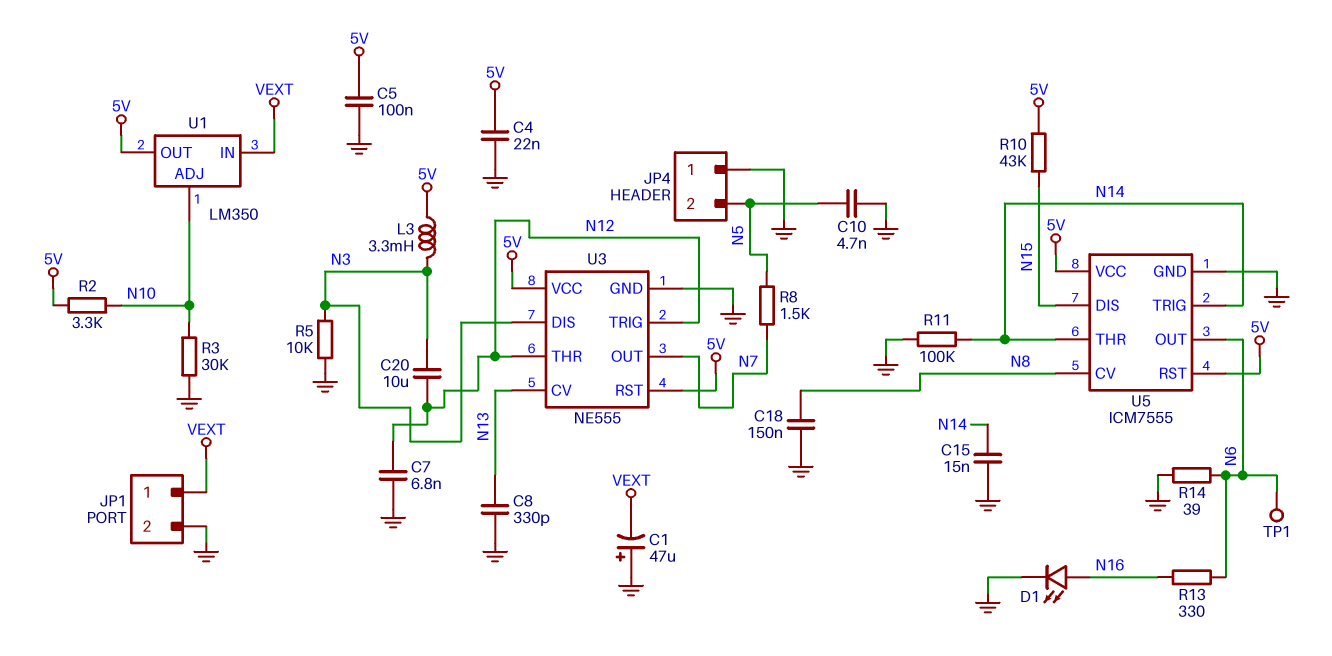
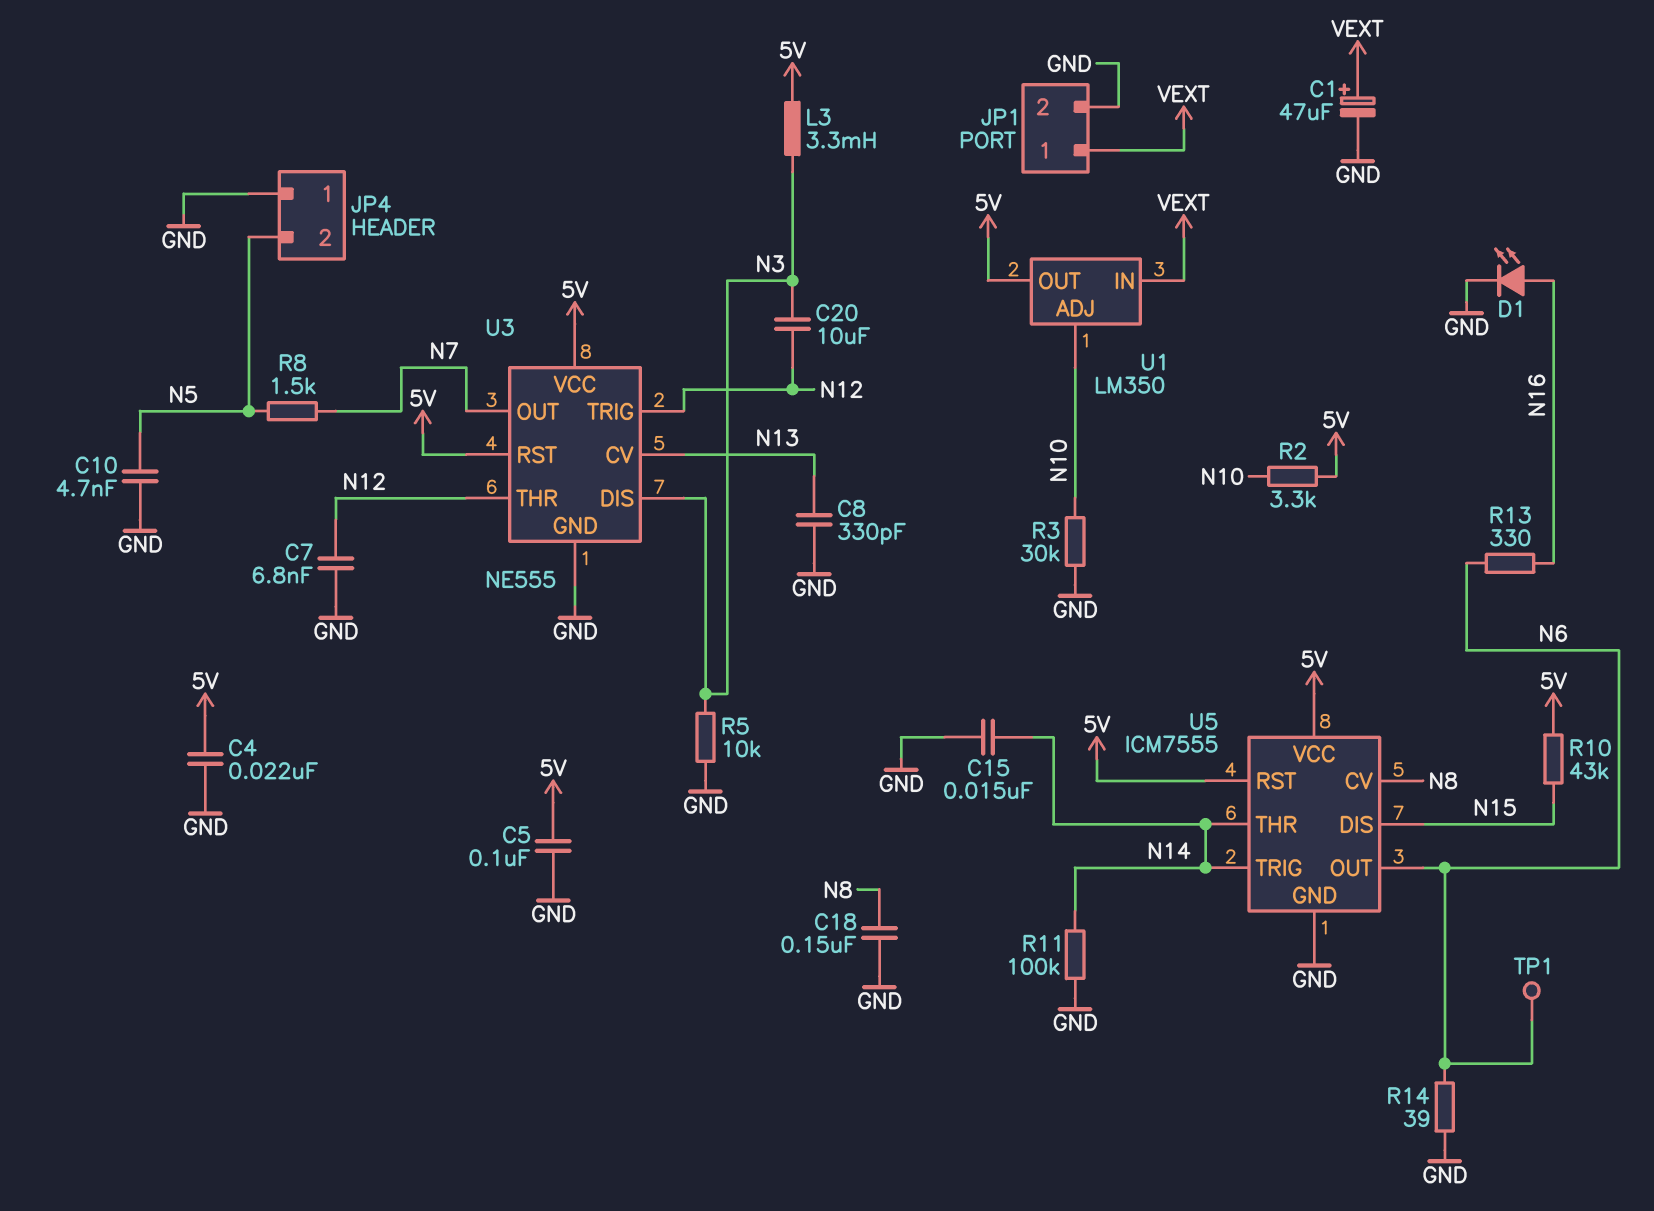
C1: 47uF (plus GND, minus VEXT) -> 47uF (plus VEXT, minus GND)

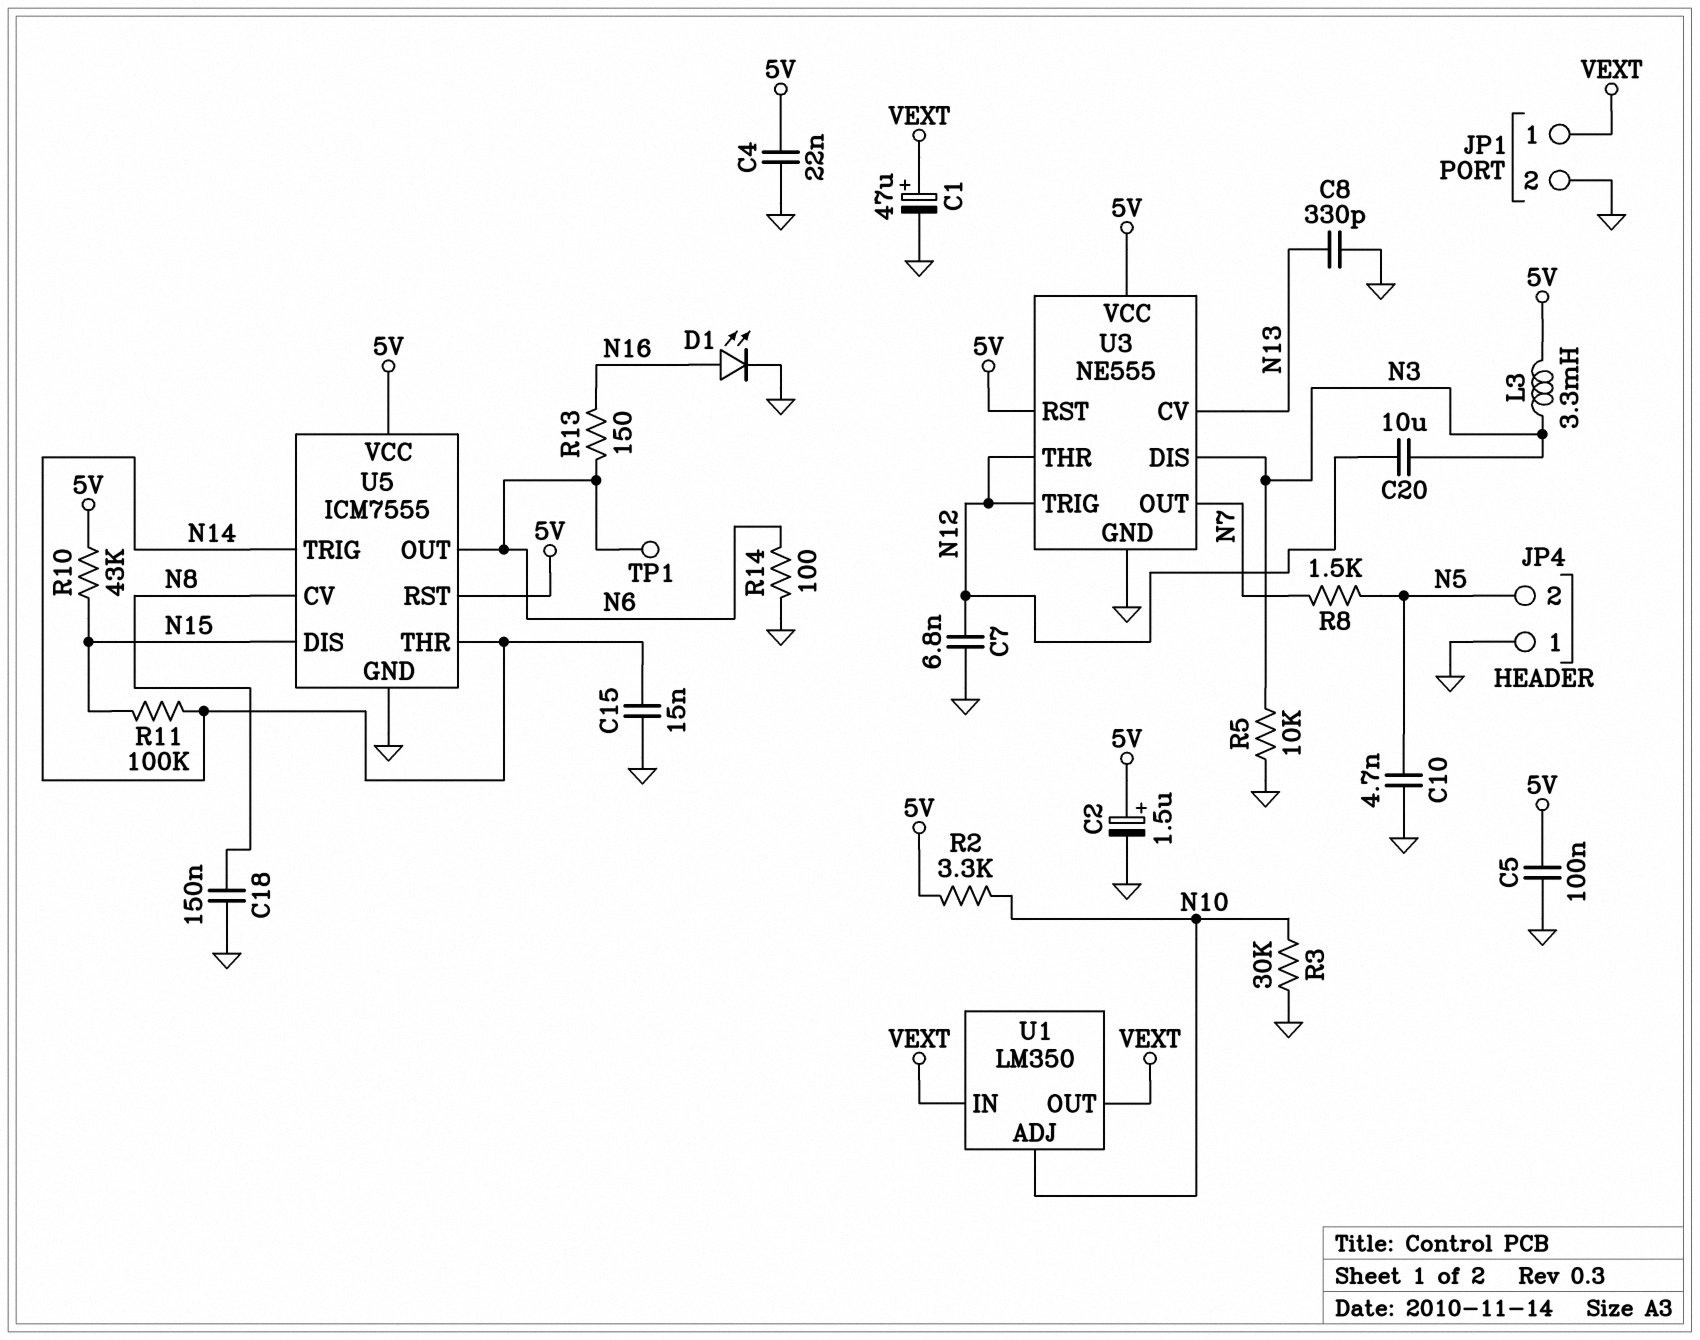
C2: none -> 1.5uF (plus 5V, minus GND)
R11: 100k (GND, N14) -> 100k (N14, N15)
R13: 330 (N6, N16) -> 150 (N6, N16)
R14: 39 (GND, N6) -> 100 (GND, N6)
U1 pin OUT: 5V -> VEXT

